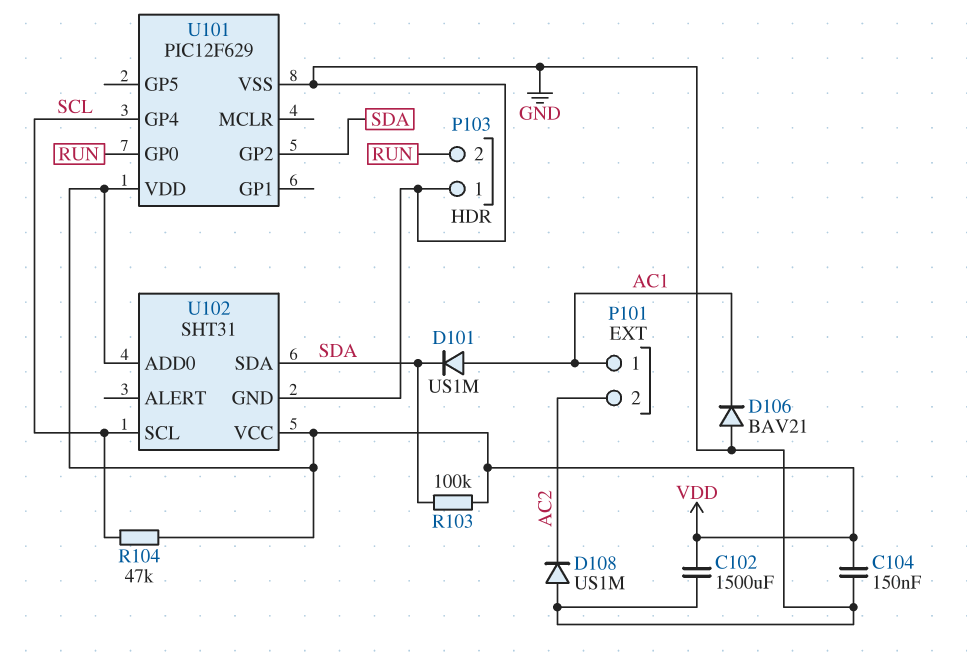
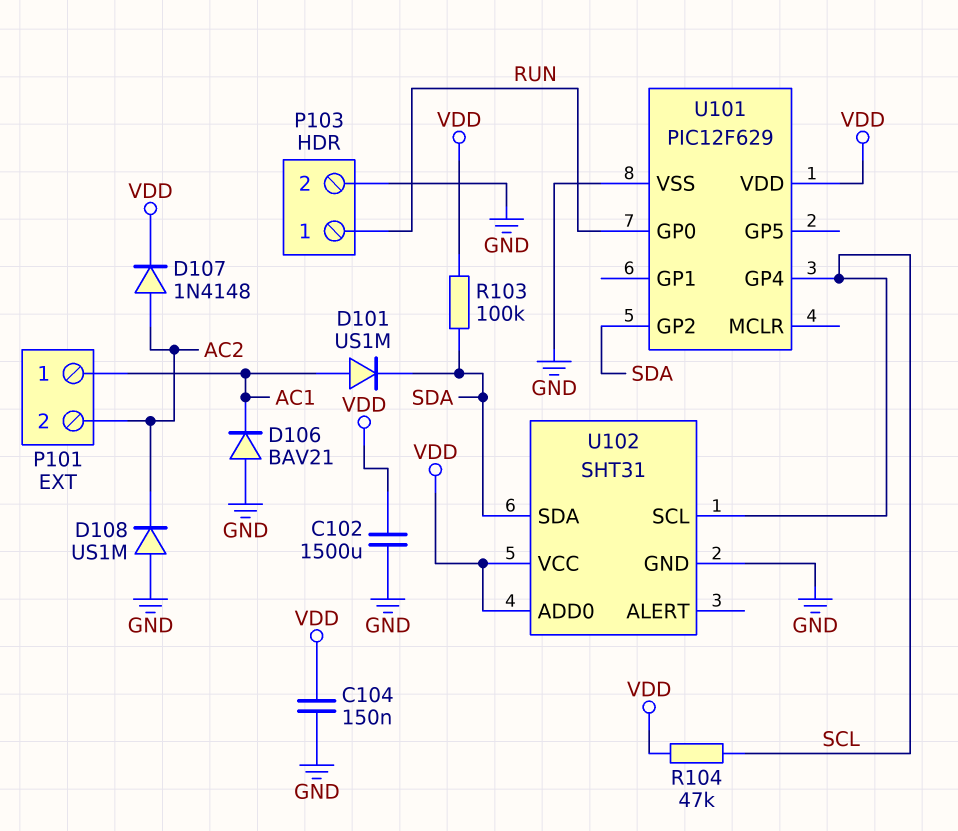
D107: none -> diode 1N4148 (A AC2, K VDD)
P103 pin 1: GND -> RUN
P103 pin 2: RUN -> GND

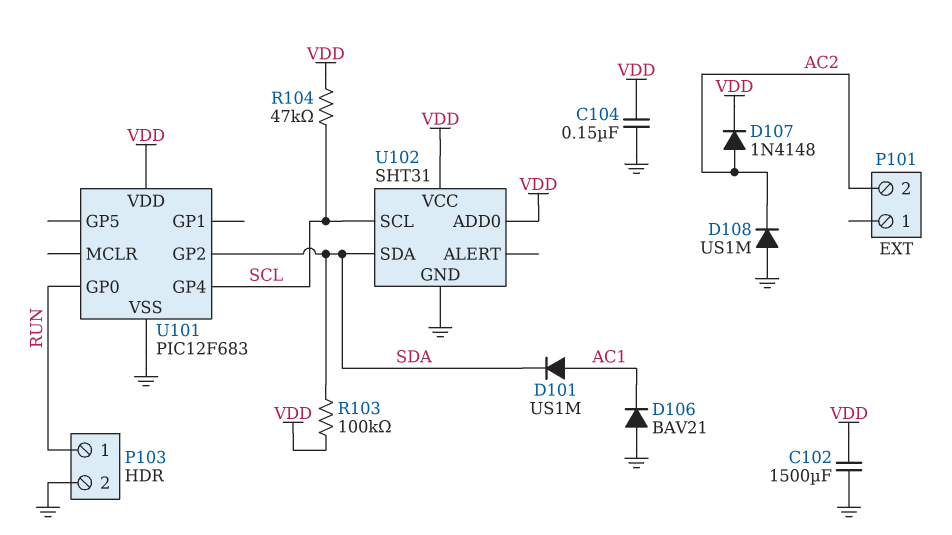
P101 pin 1: AC1 -> none
U101: PIC12F629 -> PIC12F683

